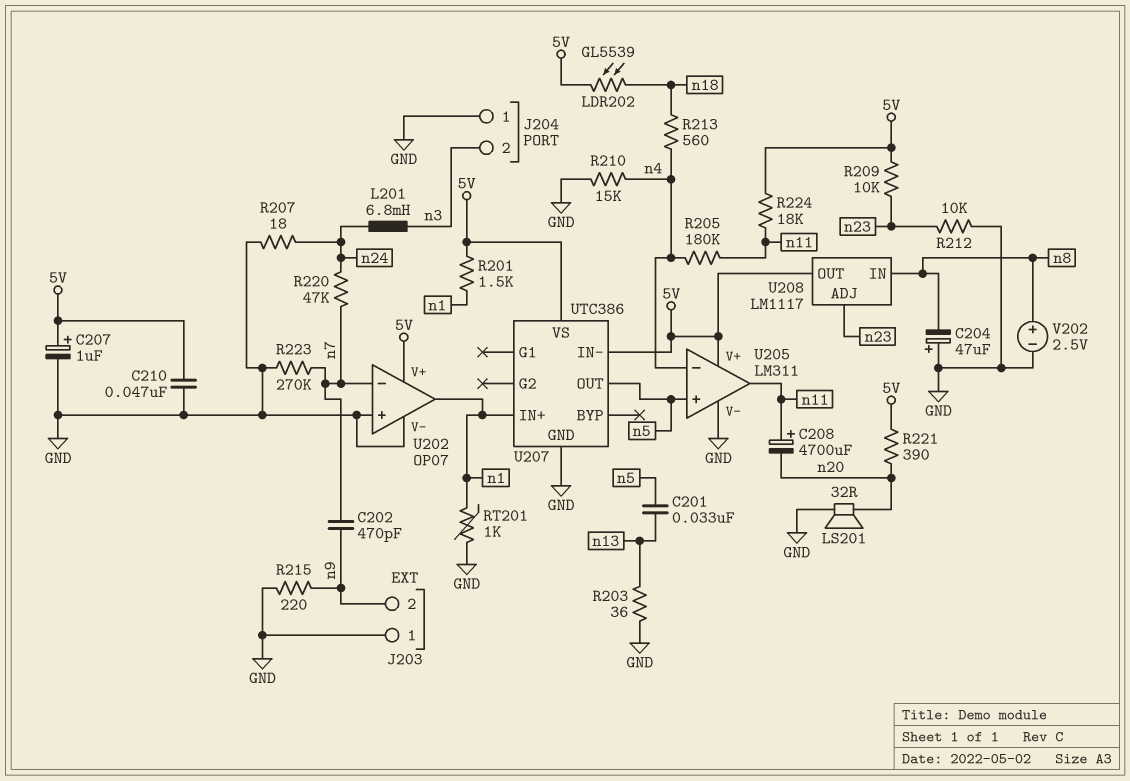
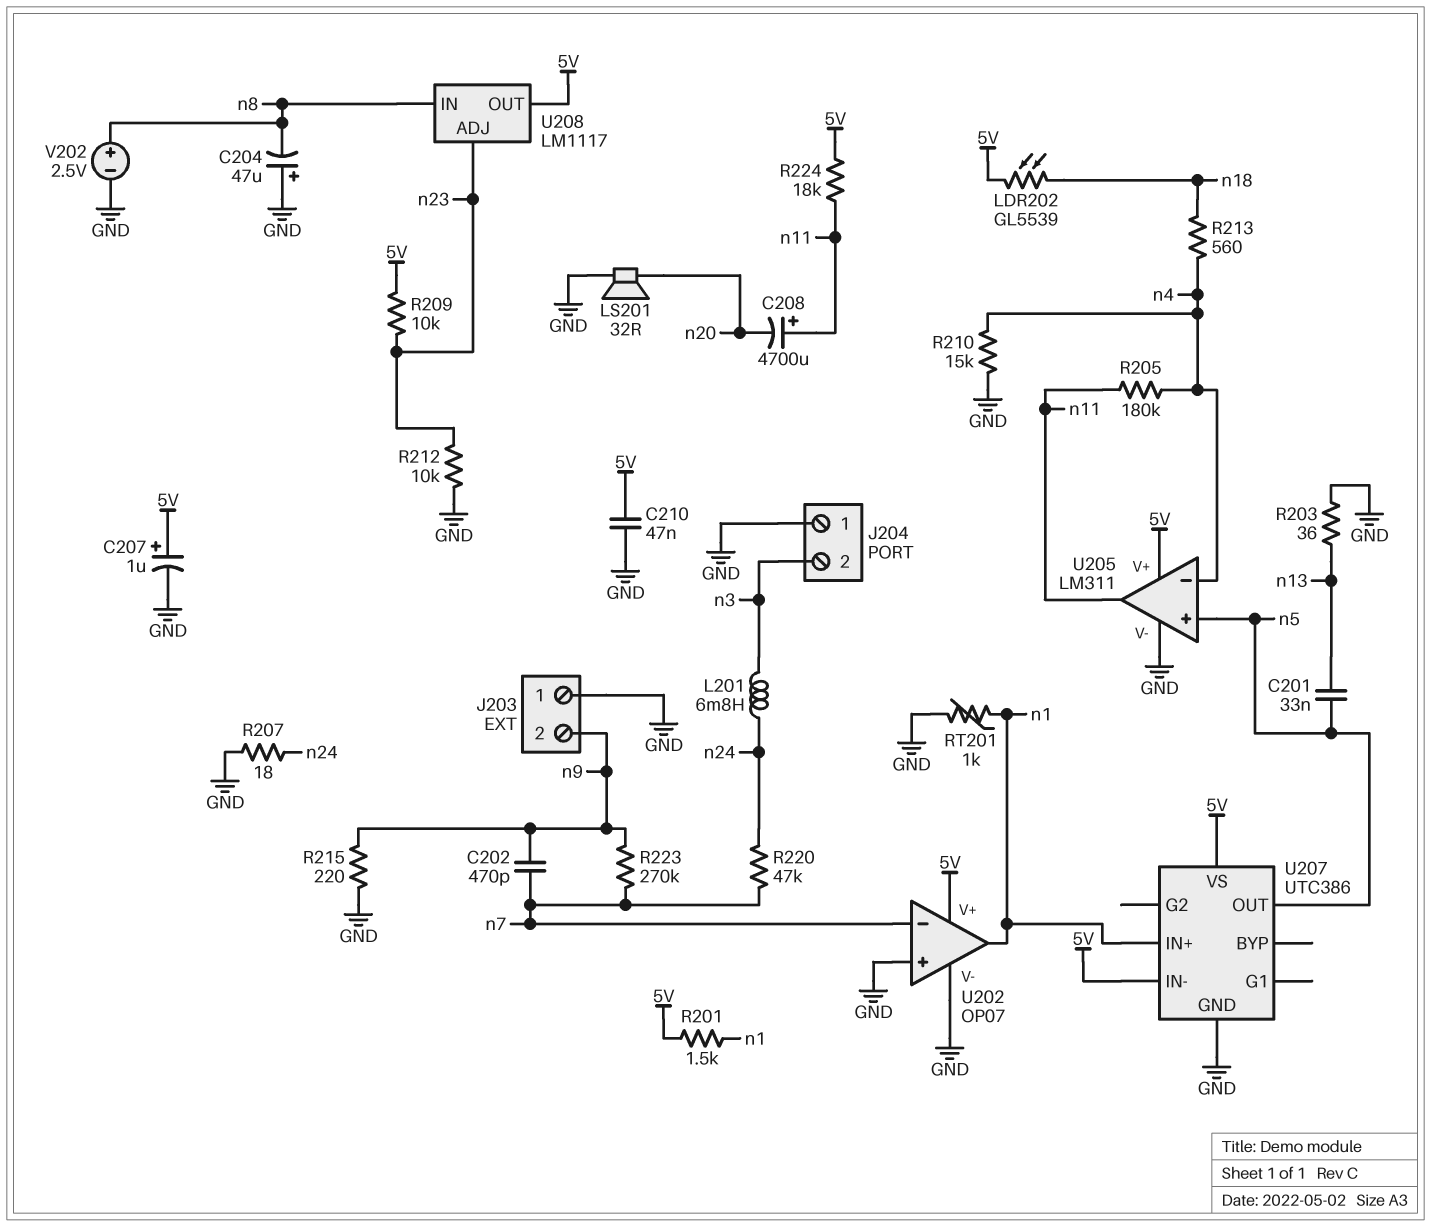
R221: 390 (5V, n20) -> none
R223: 270k (GND, n7) -> 270k (n7, n9)

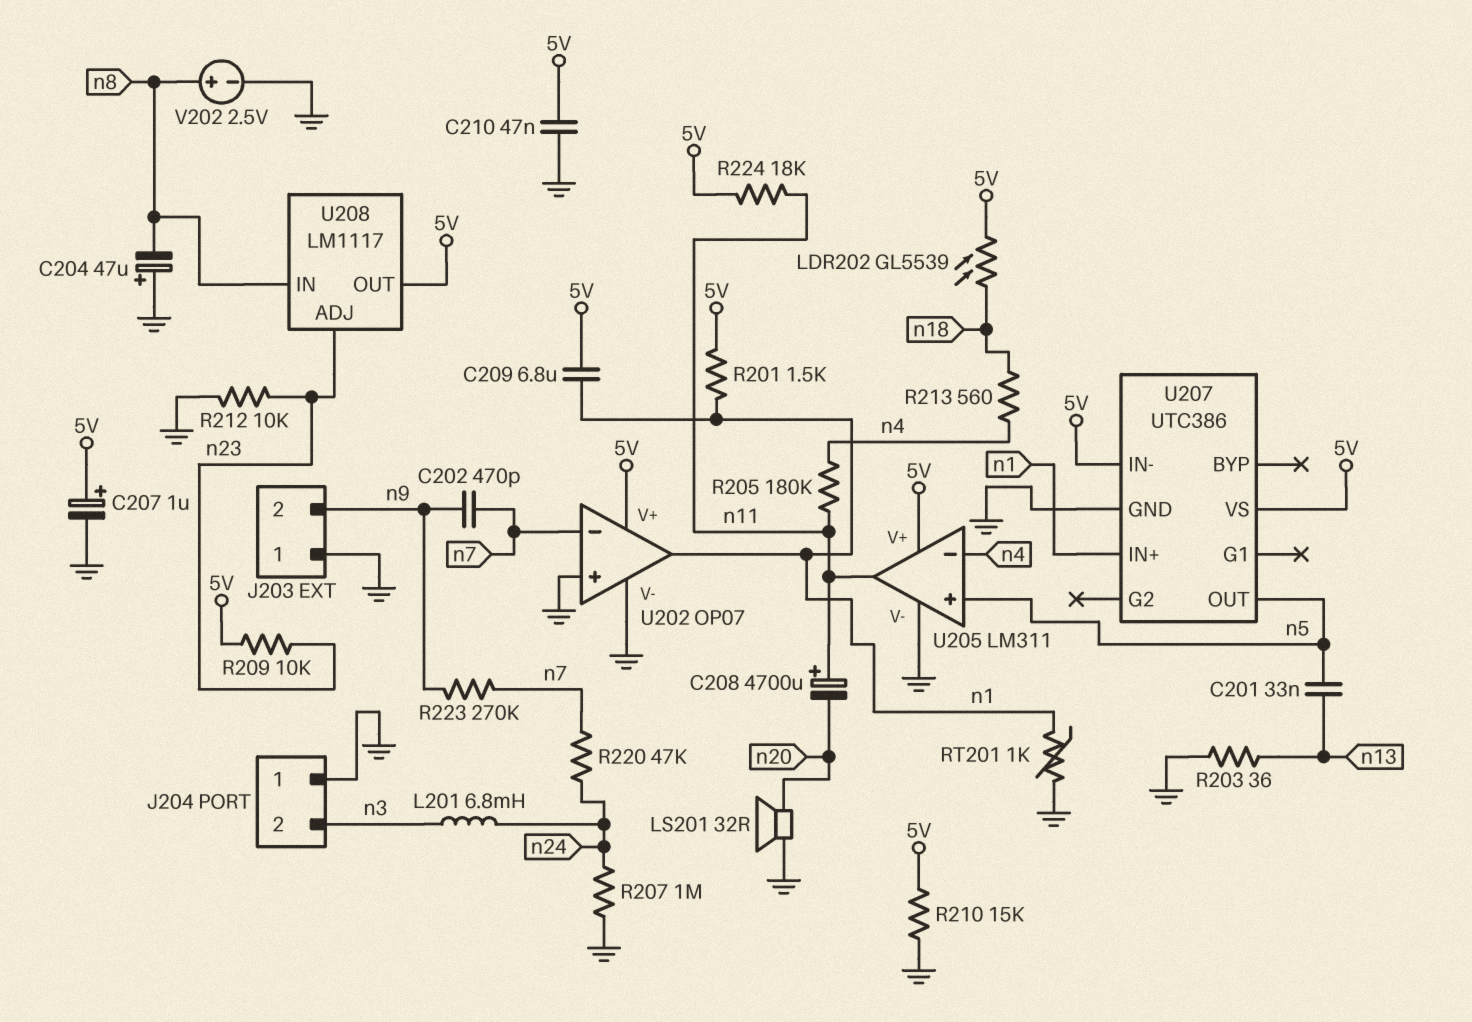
C209: none -> 6.8uF (5V, n1)
R207: 18 (GND, n24) -> 1M (GND, n24)
R210: 15k (GND, n4) -> 15k (5V, GND)
R215: 220 (GND, n9) -> none

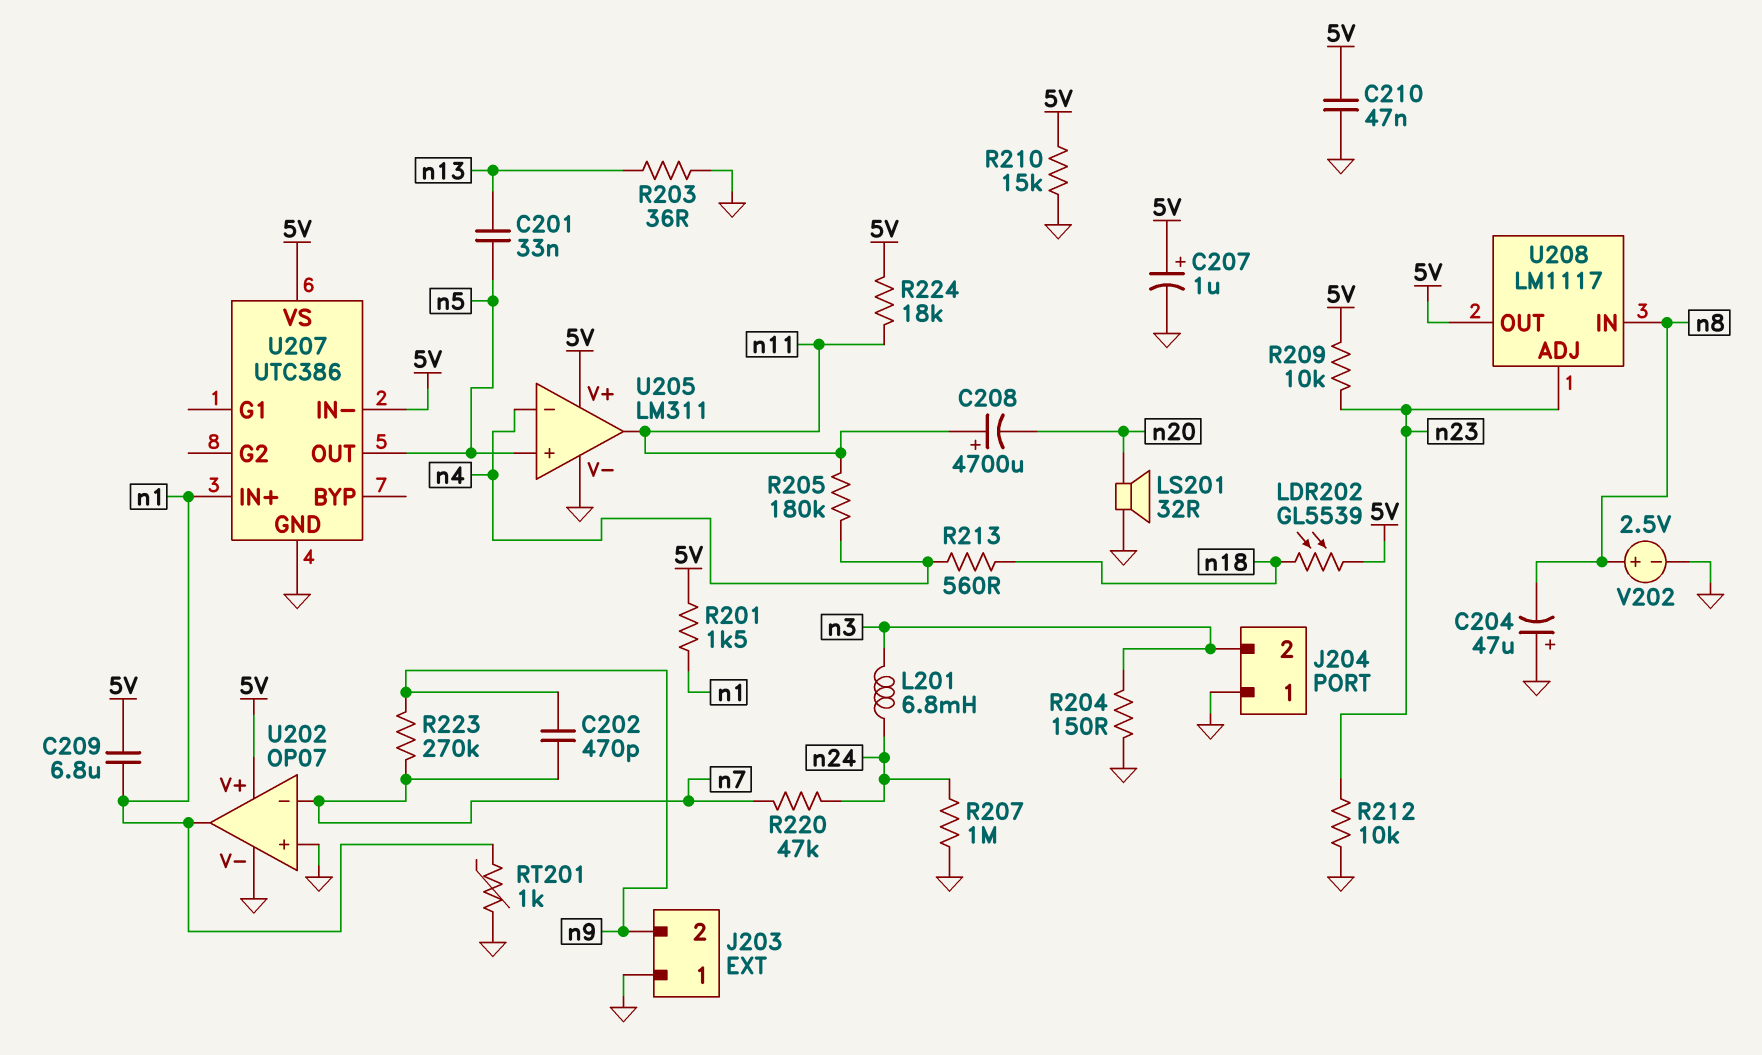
R204: none -> 150 (GND, n3)

